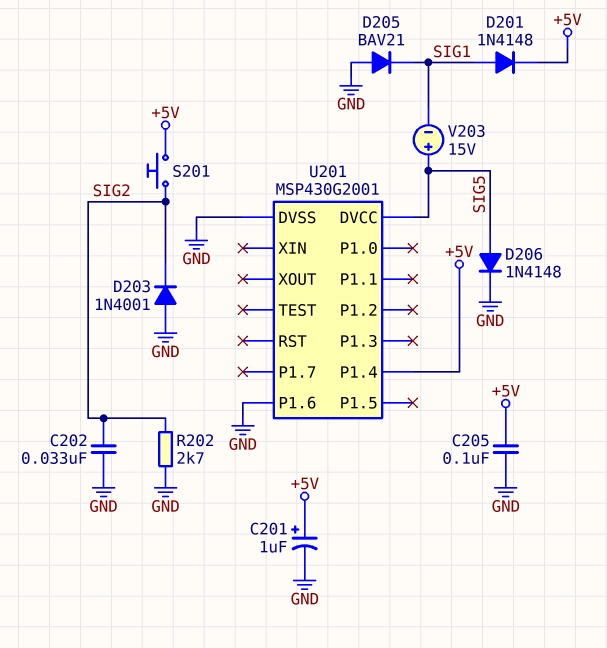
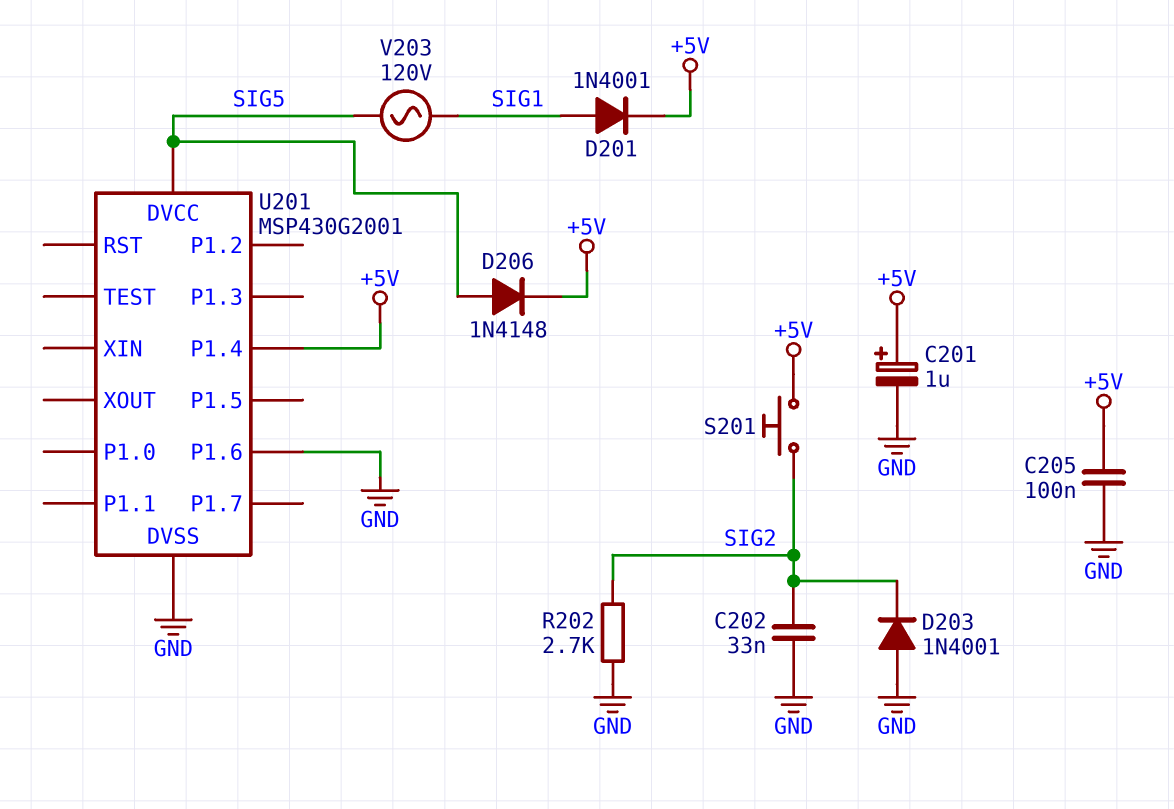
D201: diode 1N4148 (A SIG1, K +5V) -> diode 1N4001 (A SIG1, K +5V)
D205: diode BAV21 (A GND, K SIG1) -> none
D206: diode 1N4148 (A SIG5, K GND) -> diode 1N4148 (A SIG5, K +5V)
V203: 15V (plus SIG5, minus SIG1) -> AC 120V (SIG1, SIG5)

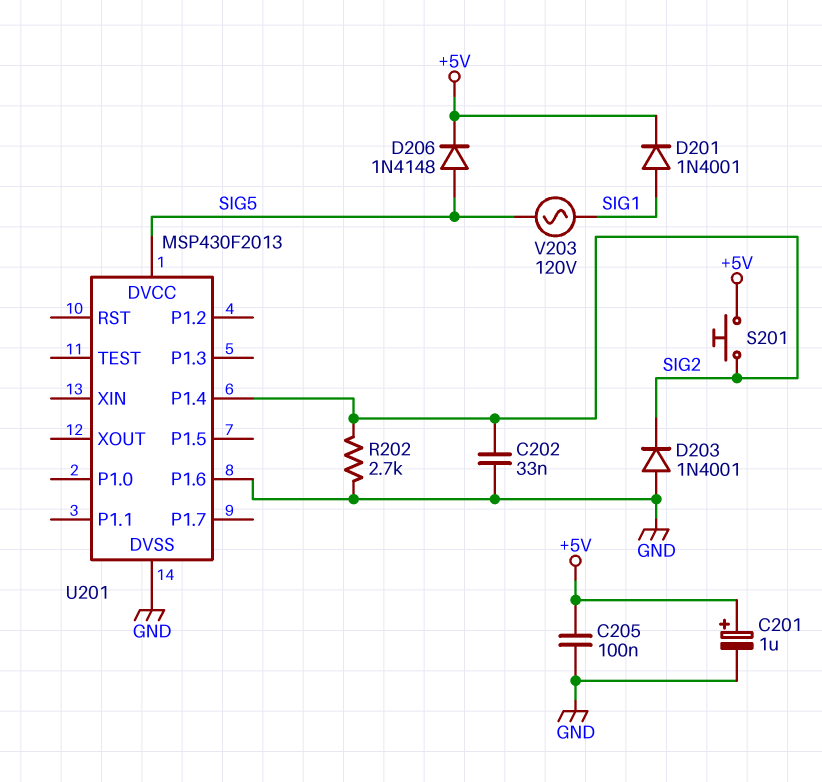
U201: MSP430G2001 -> MSP430F2013
U201 pin P1.4: +5V -> SIG2

